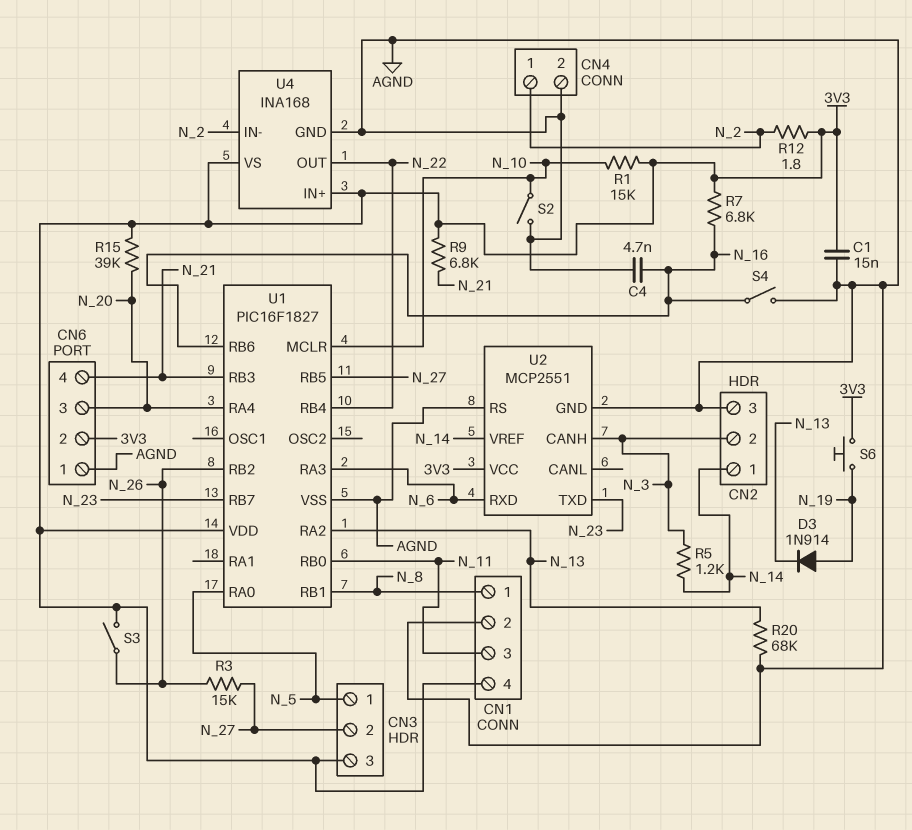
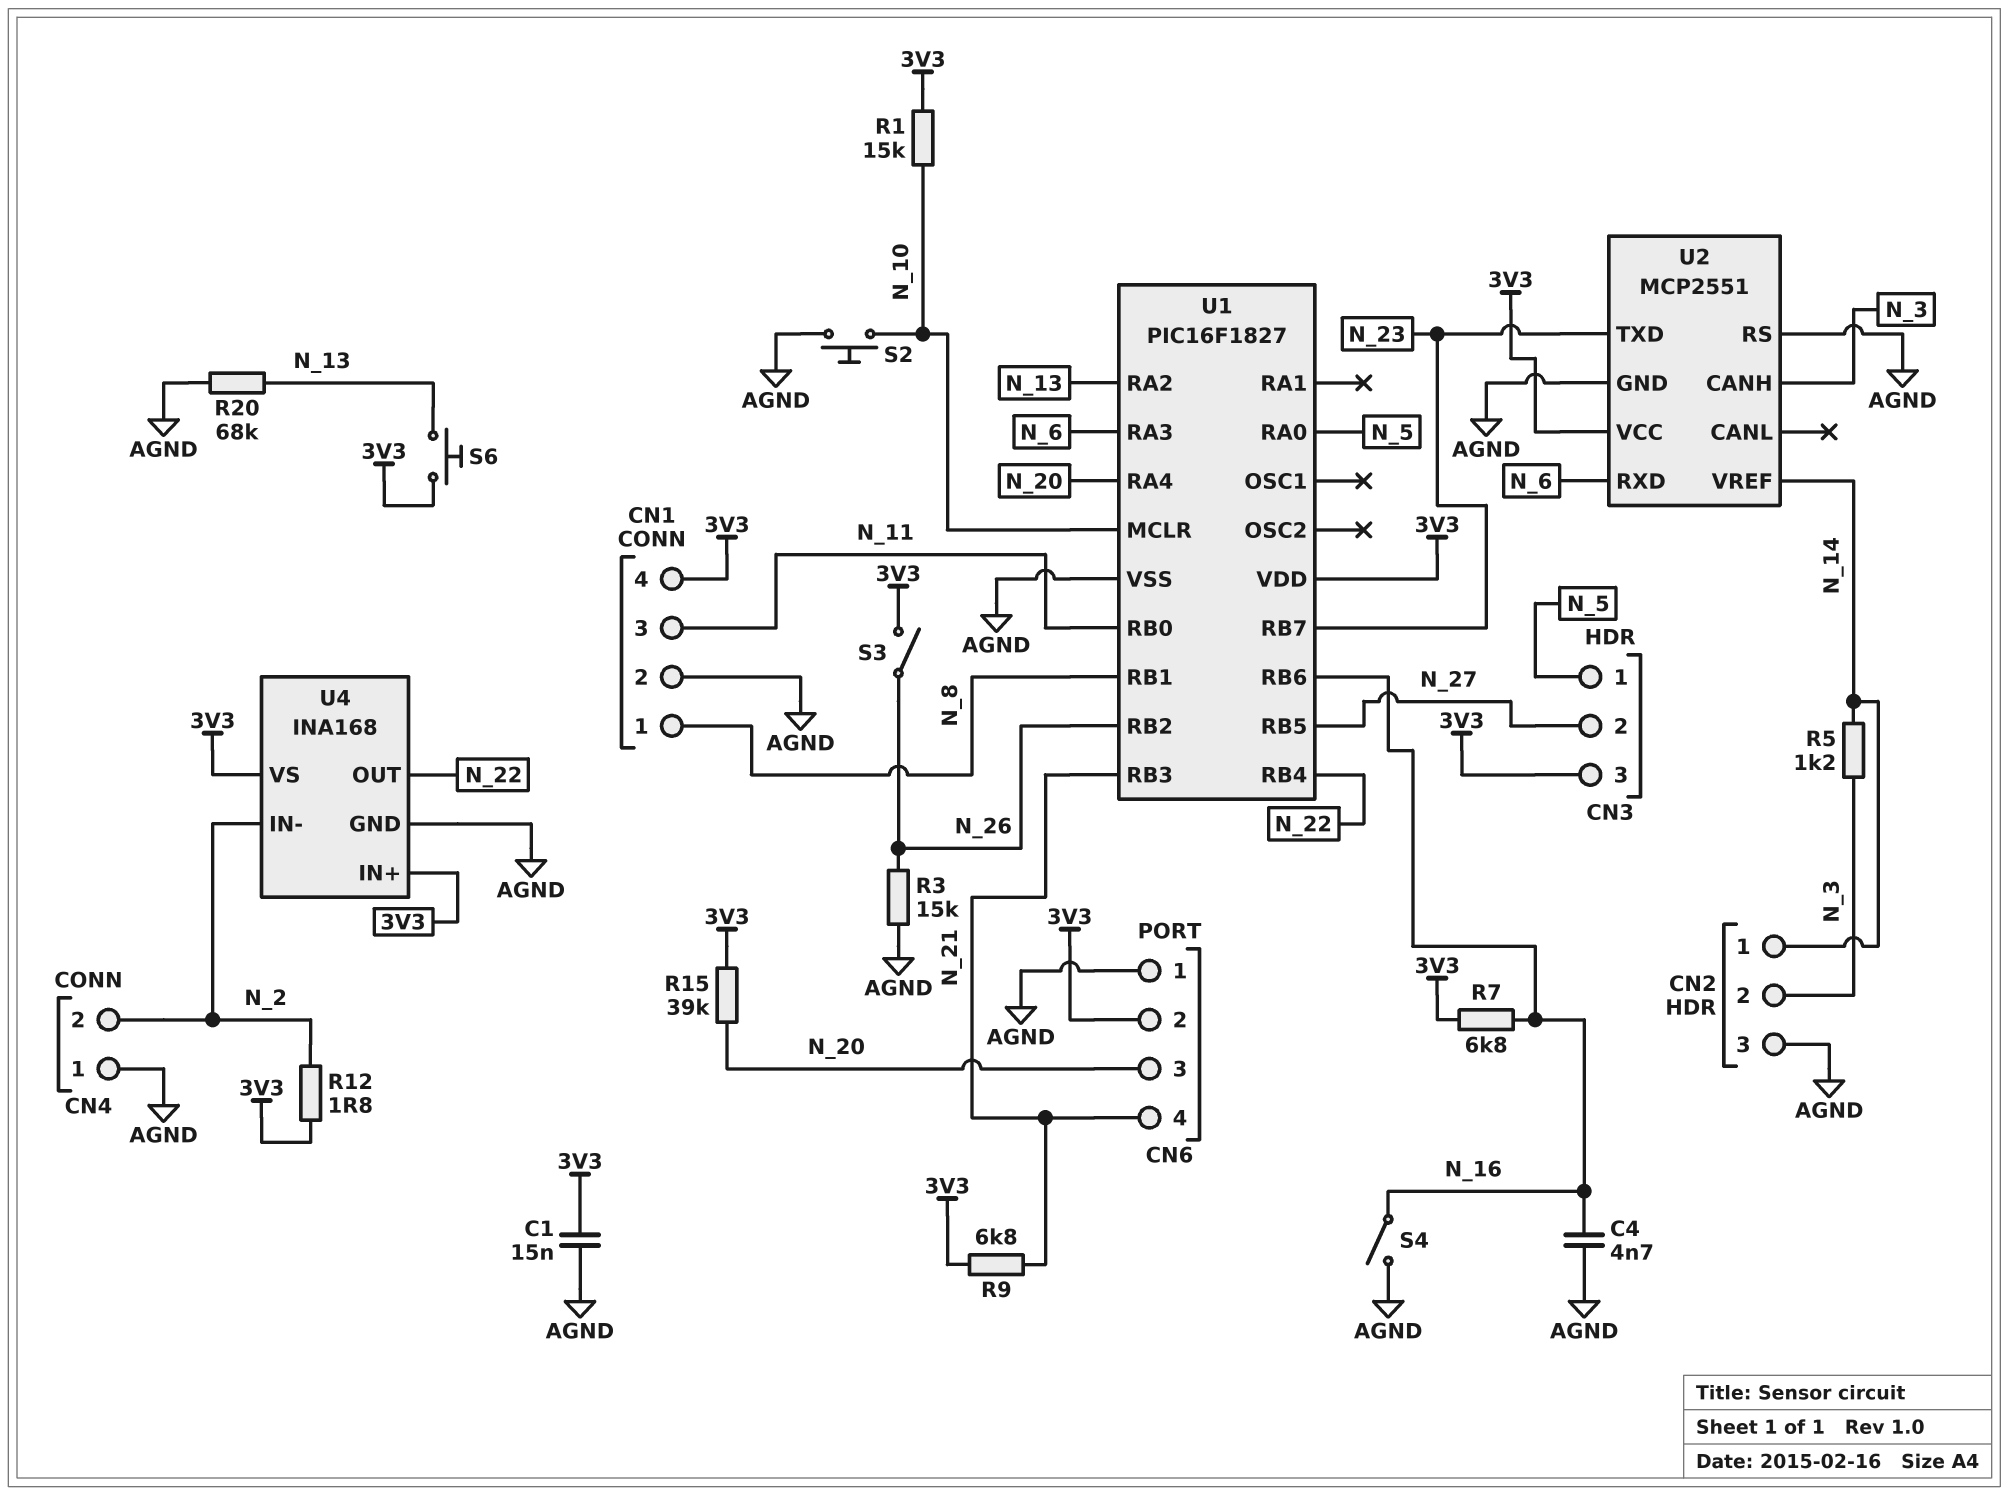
CN4 pin 1: N_2 -> AGND
CN4 pin 2: AGND -> N_2
D3: diode 1N914 (A N_19, K N_13) -> none
R3: 15k (N_26, N_27) -> 15k (AGND, N_26)
S2: switch (AGND, N_10) -> button (AGND, N_10)
S6: button (3V3, N_19) -> button (3V3, N_13)

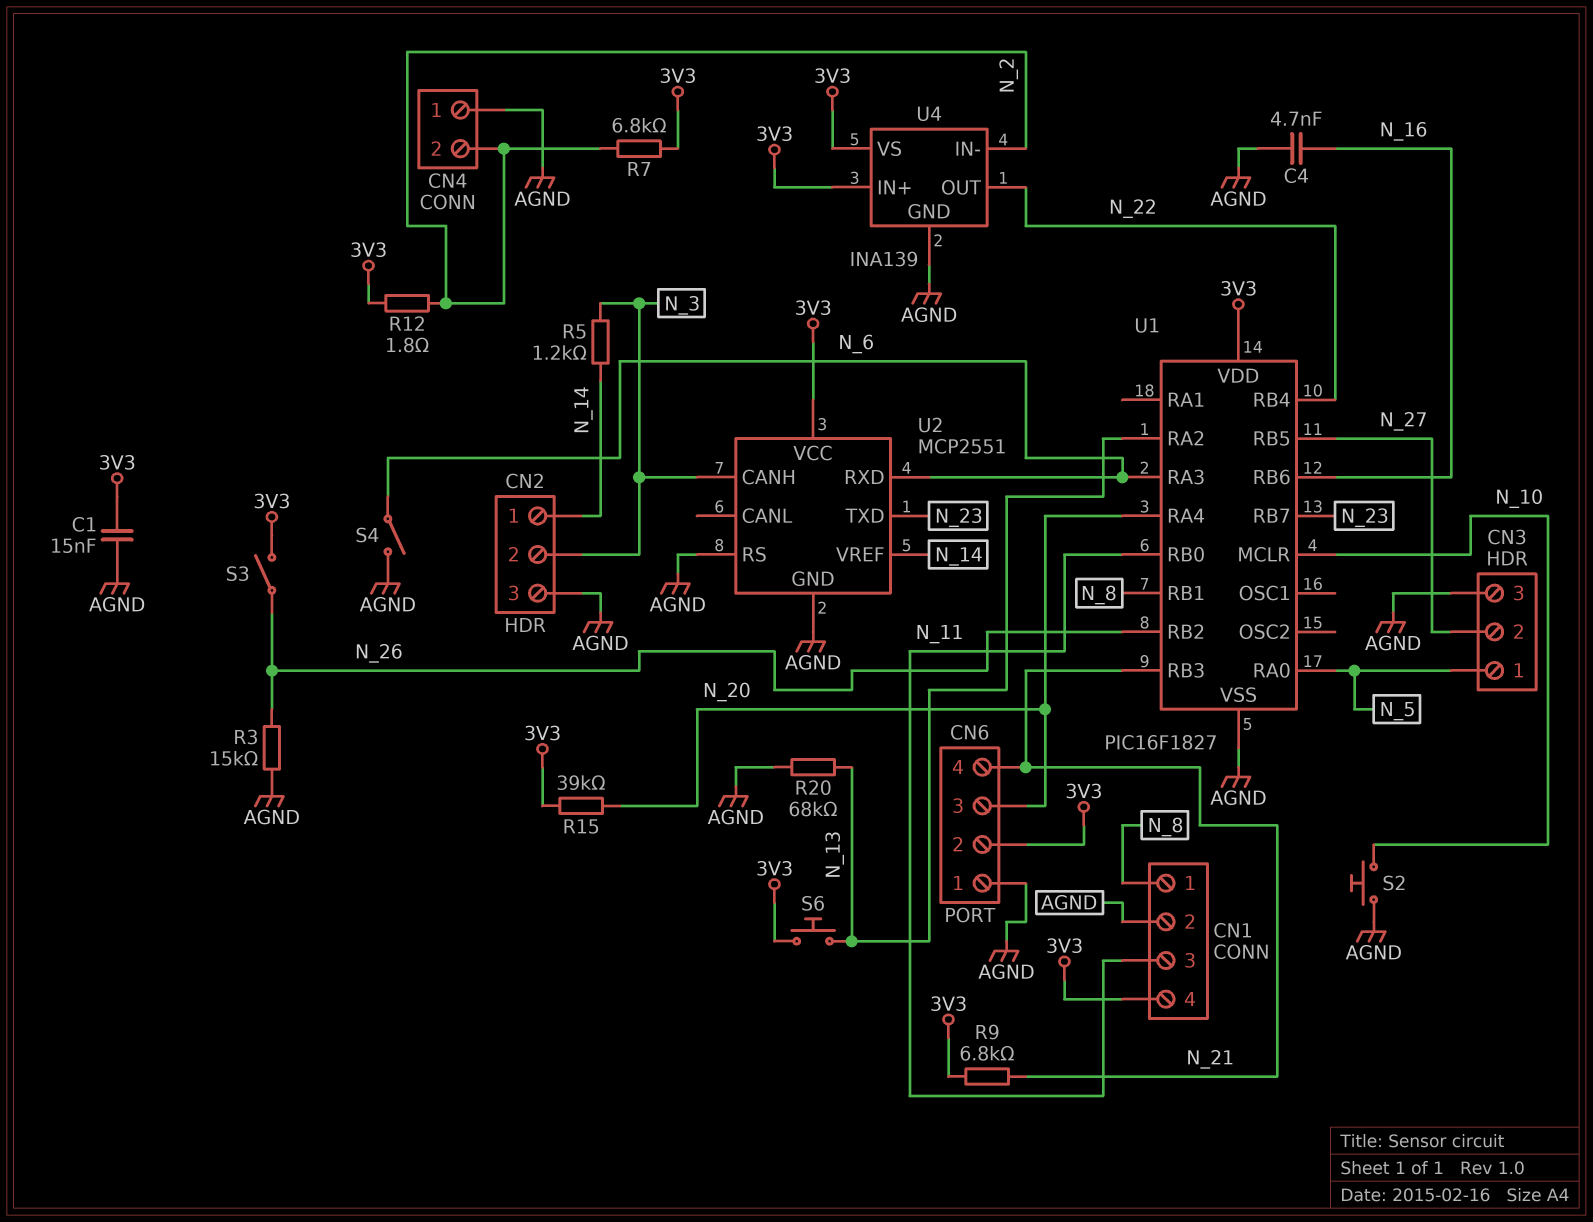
CN3 pin 3: 3V3 -> AGND
R1: 15k (3V3, N_10) -> none
R7: 6.8k (3V3, N_16) -> 6.8k (3V3, N_2)
S4: switch (AGND, N_16) -> switch (AGND, N_6)
U4: INA168 -> INA139

